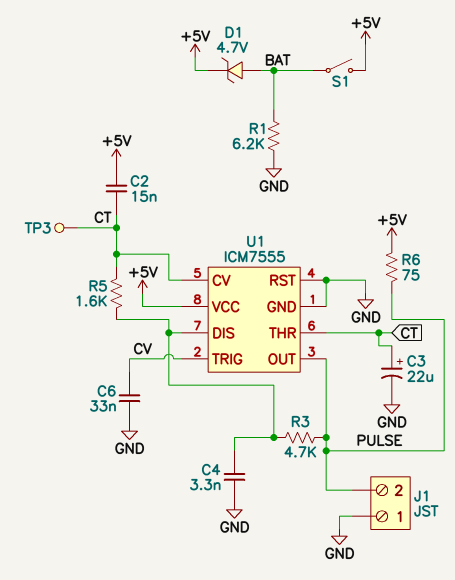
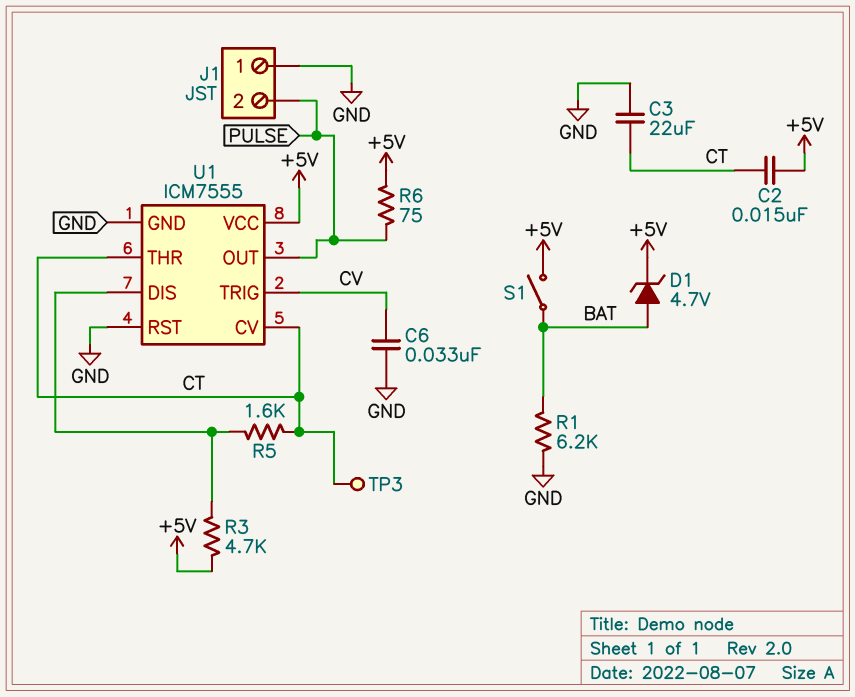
C3: 22uF (plus CT, minus GND) -> 22uF (CT, GND)
C4: 3.3nF (GND, U1/DIS) -> none
R3: 4.7k (PULSE, U1/DIS) -> 4.7k (+5V, U1/DIS)

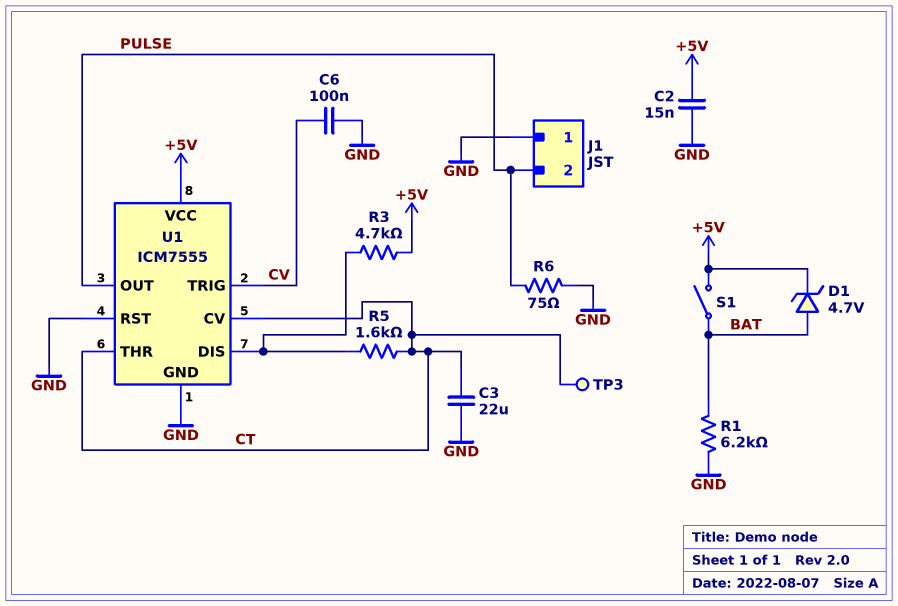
C2: 15nF (+5V, CT) -> 15nF (+5V, GND)
C6: 33nF (CV, GND) -> 100nF (CV, GND)
R6: 75 (+5V, PULSE) -> 75 (GND, PULSE)

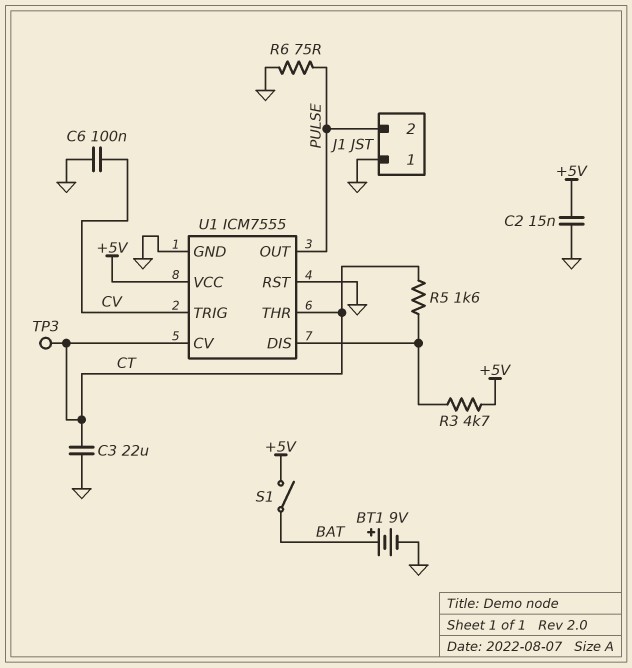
BT1: none -> 9V (plus BAT, minus GND)
D1: zener 4.7V (A BAT, K +5V) -> none
R1: 6.2k (BAT, GND) -> none

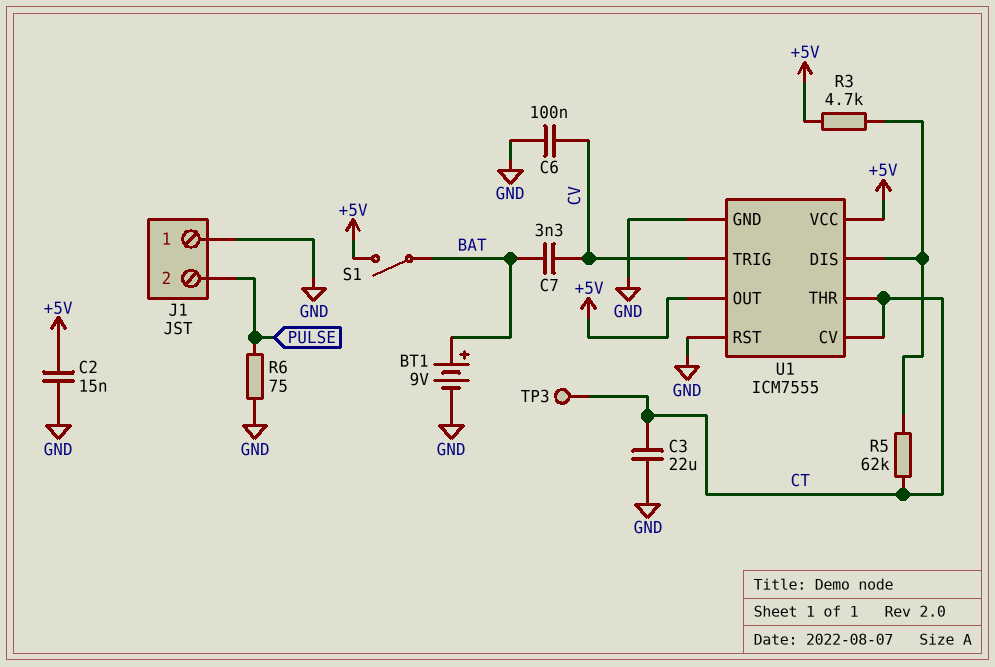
C7: none -> 3.3nF (BAT, CV)
R5: 1.6k (CT, U1/DIS) -> 62k (CT, U1/DIS)
U1 pin OUT: PULSE -> +5V

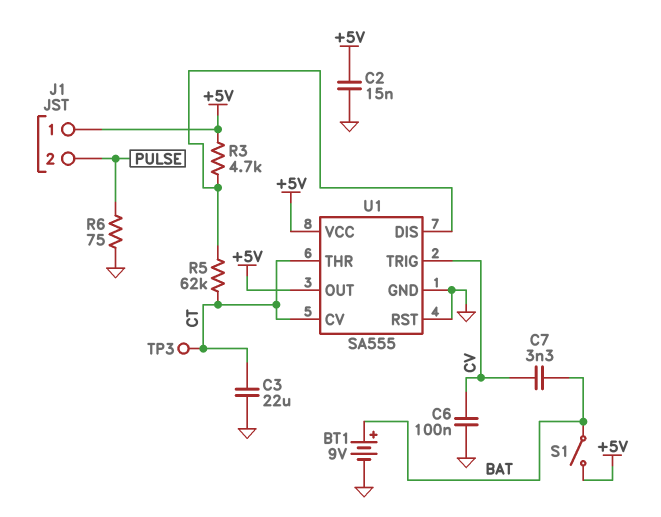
J1 pin 1: GND -> +5V
U1: ICM7555 -> SA555

